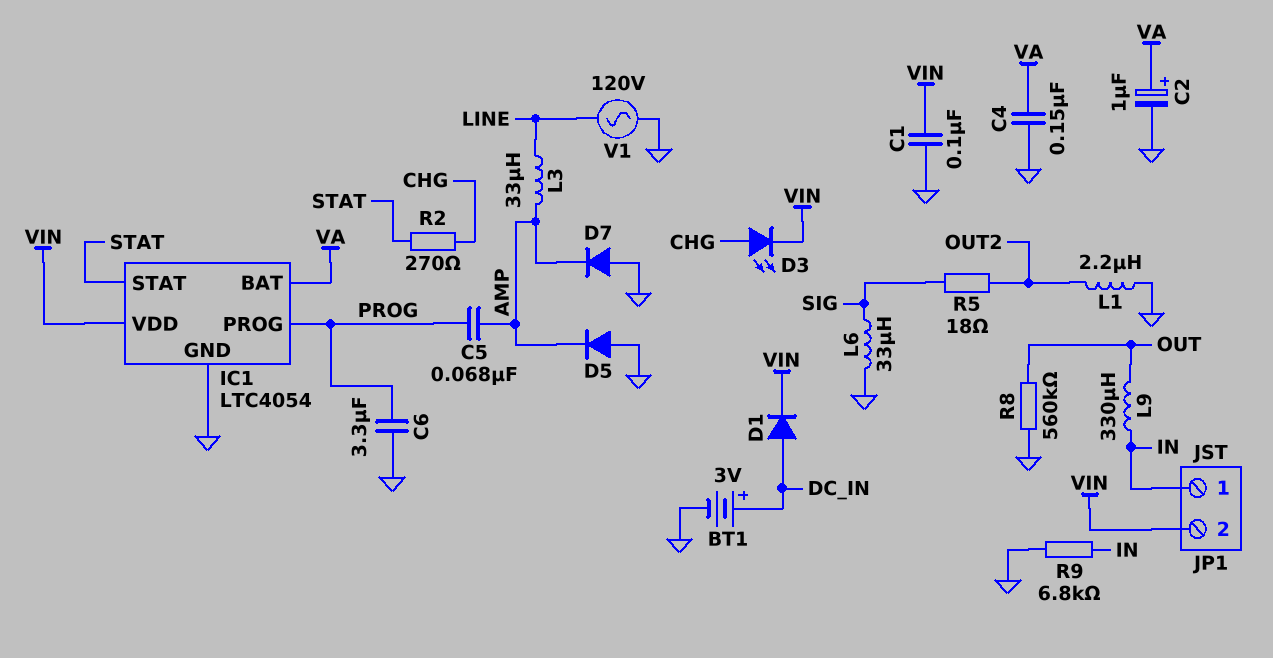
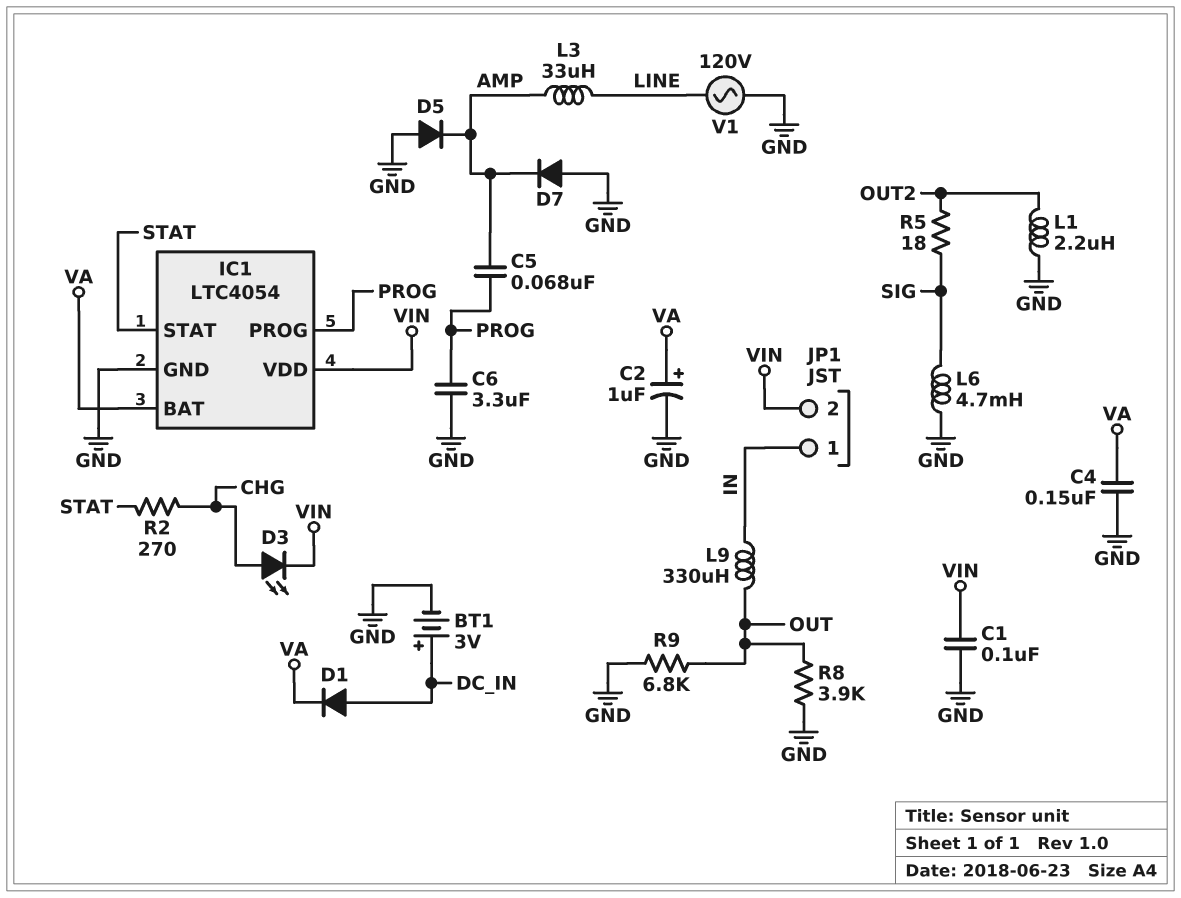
D1: diode (A DC_IN, K VIN) -> diode (A DC_IN, K VA)
L6: 33uH (GND, SIG) -> 4.7mH (GND, SIG)
R8: 560k (GND, OUT) -> 3.9k (GND, OUT)
R9: 6.8k (GND, IN) -> 6.8k (GND, OUT)

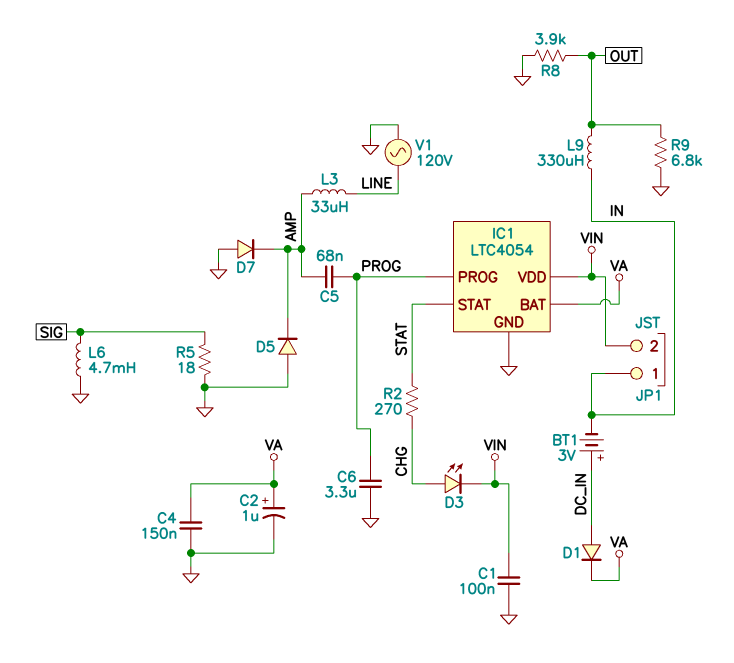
BT1: 3V (plus DC_IN, minus GND) -> 3V (plus DC_IN, minus IN)
L1: 2.2uH (GND, OUT2) -> none
R5: 18 (OUT2, SIG) -> 18 (GND, SIG)

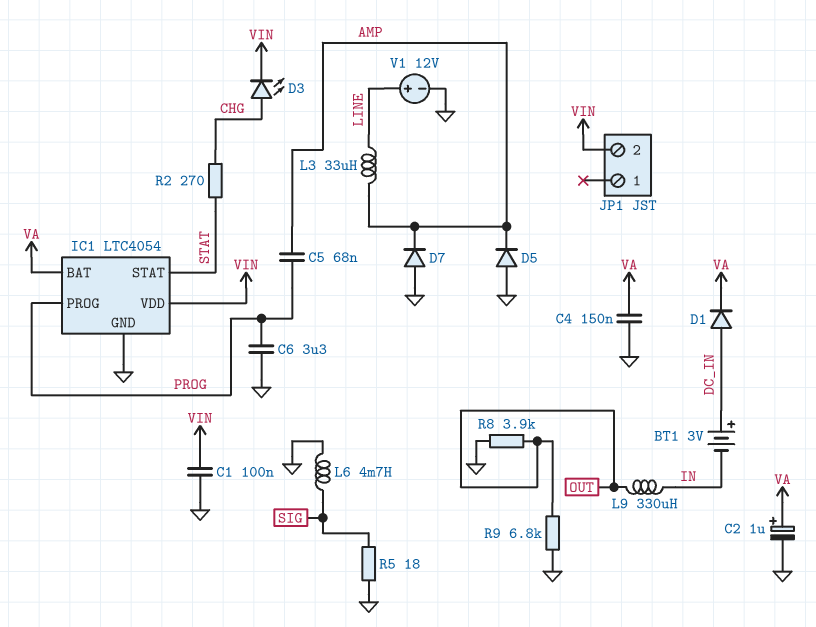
JP1 pin 1: IN -> none
V1: AC 120V (GND, LINE) -> 12V (plus LINE, minus GND)

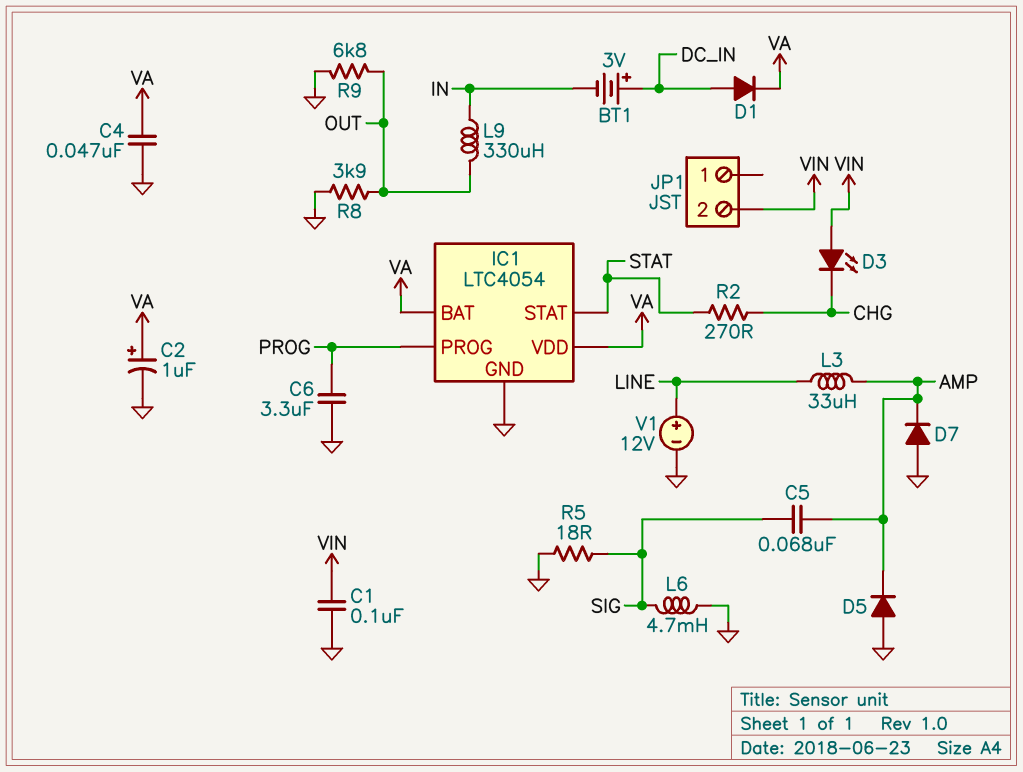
C4: 150nF (GND, VA) -> 47nF (GND, VA)
C5: 68nF (AMP, PROG) -> 68nF (AMP, SIG)
D3: LED (A CHG, K VIN) -> LED (A VIN, K CHG)
IC1 pin VDD: VIN -> VA

